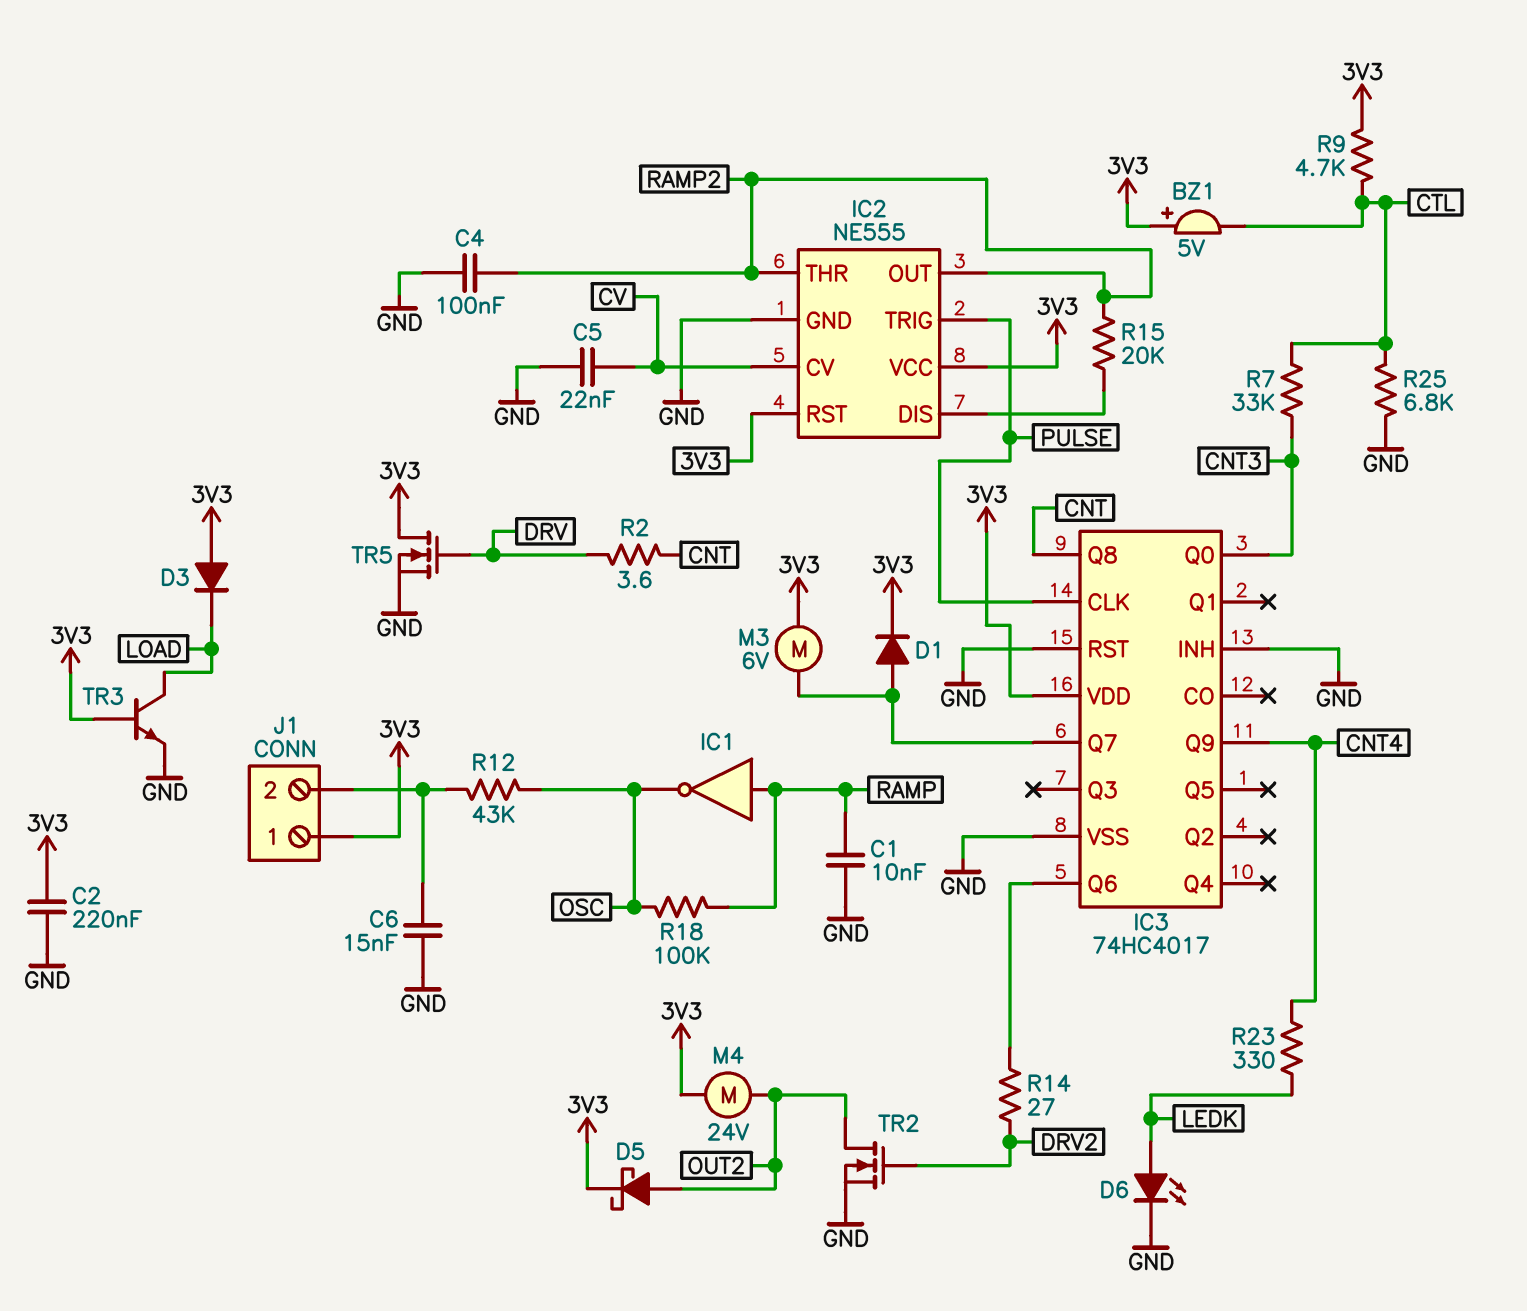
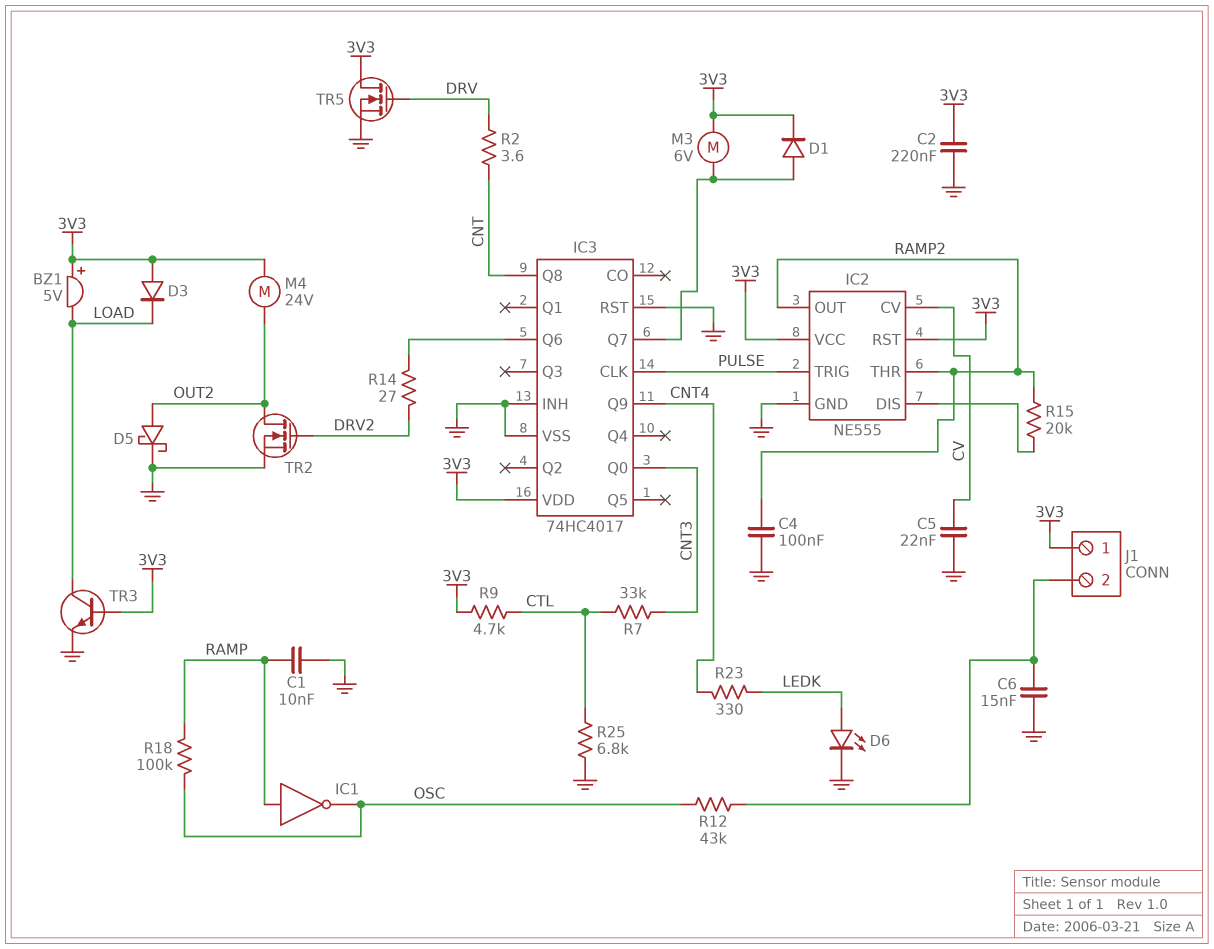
BZ1: buzzer 5V (plus 3V3, minus CTL) -> buzzer 5V (plus 3V3, minus LOAD)
D5: schottky (A OUT2, K 3V3) -> schottky (A OUT2, K GND)

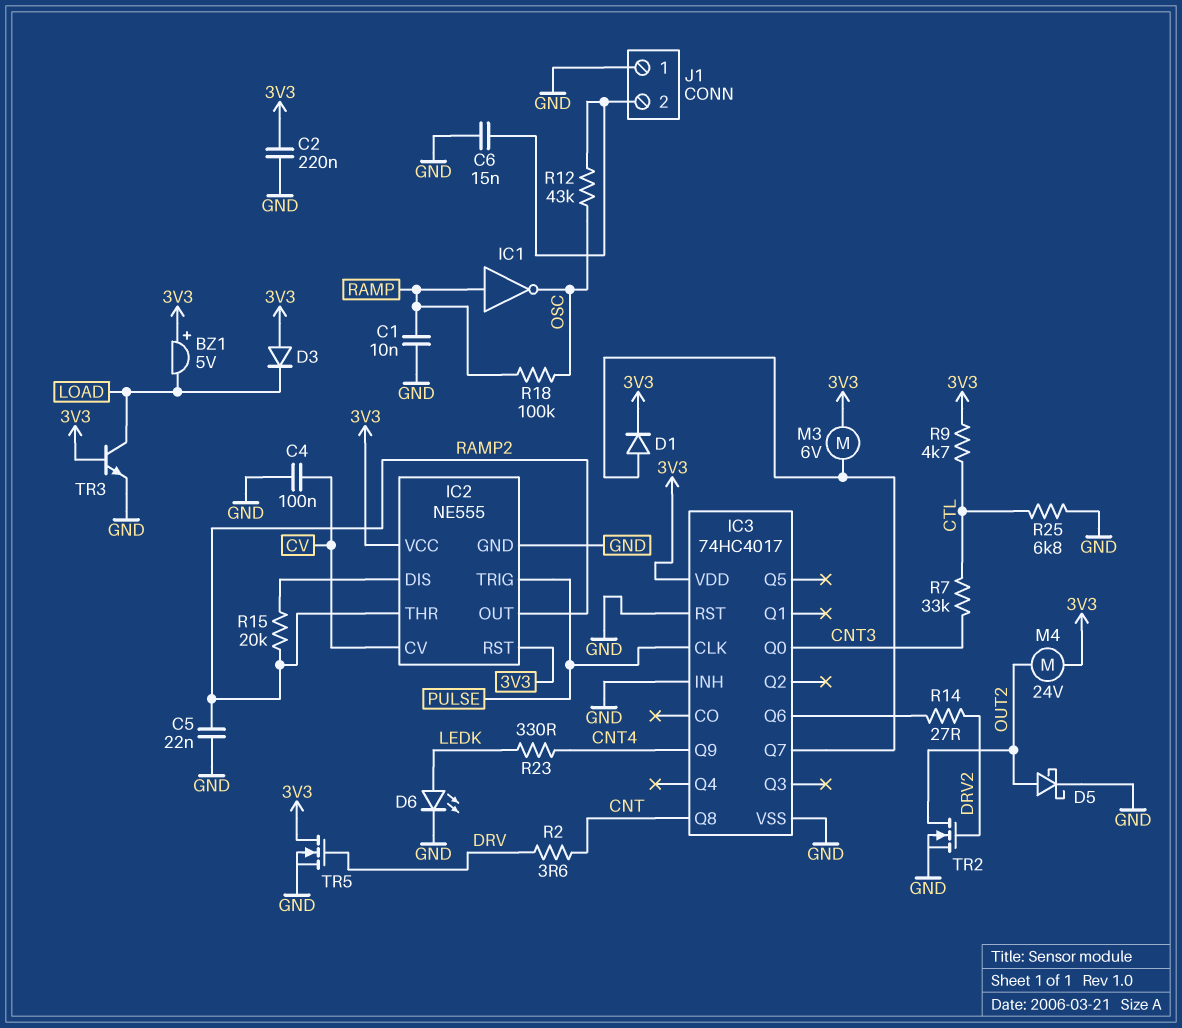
C4: 100nF (GND, RAMP2) -> 100nF (CV, GND)
C5: 22nF (CV, GND) -> 22nF (GND, RAMP2)
J1 pin 1: 3V3 -> GND

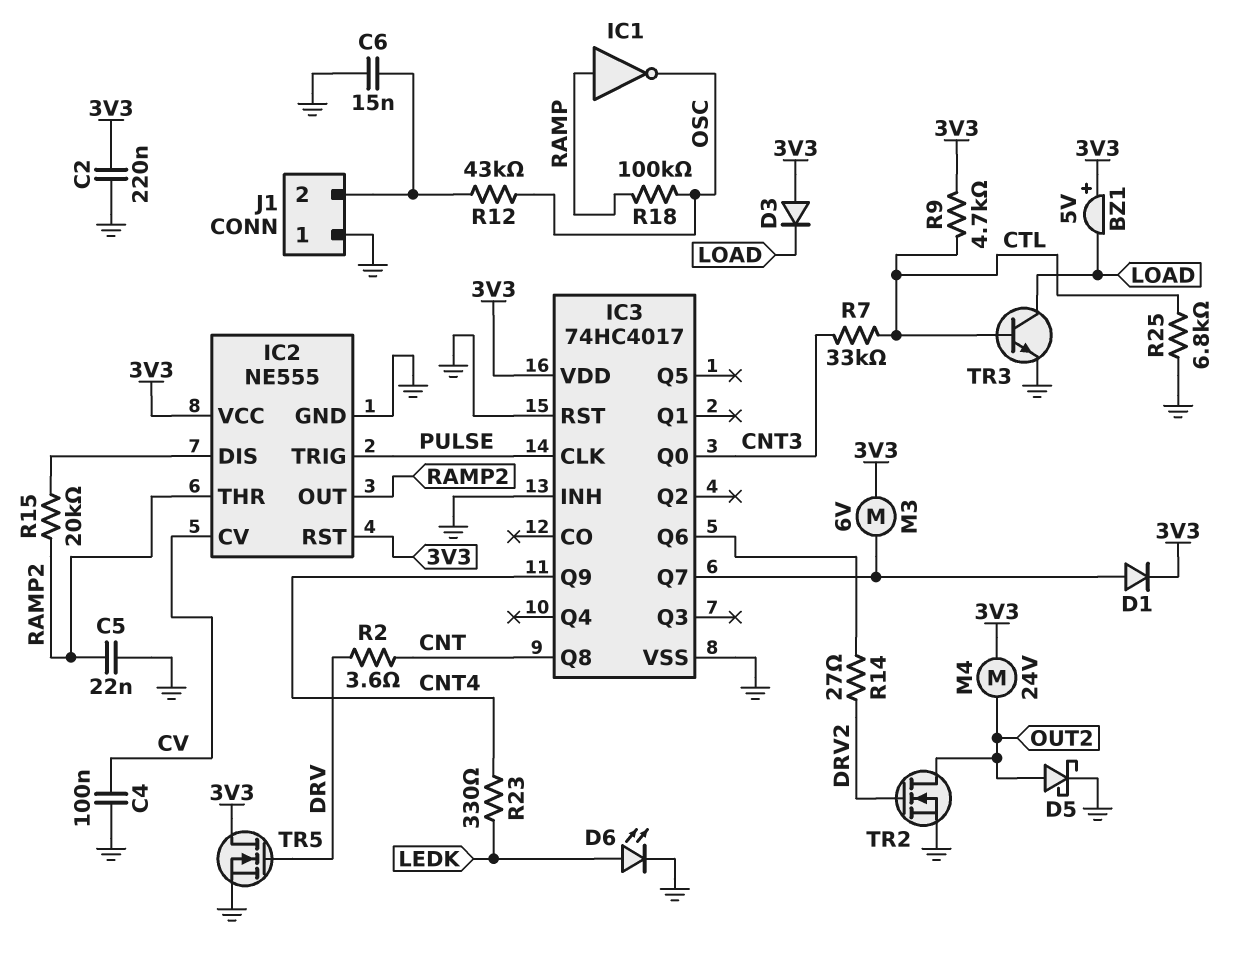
C1: 10nF (GND, RAMP) -> none
TR3: NPN (B 3V3, C LOAD, E GND) -> NPN (B CTL, C LOAD, E GND)

